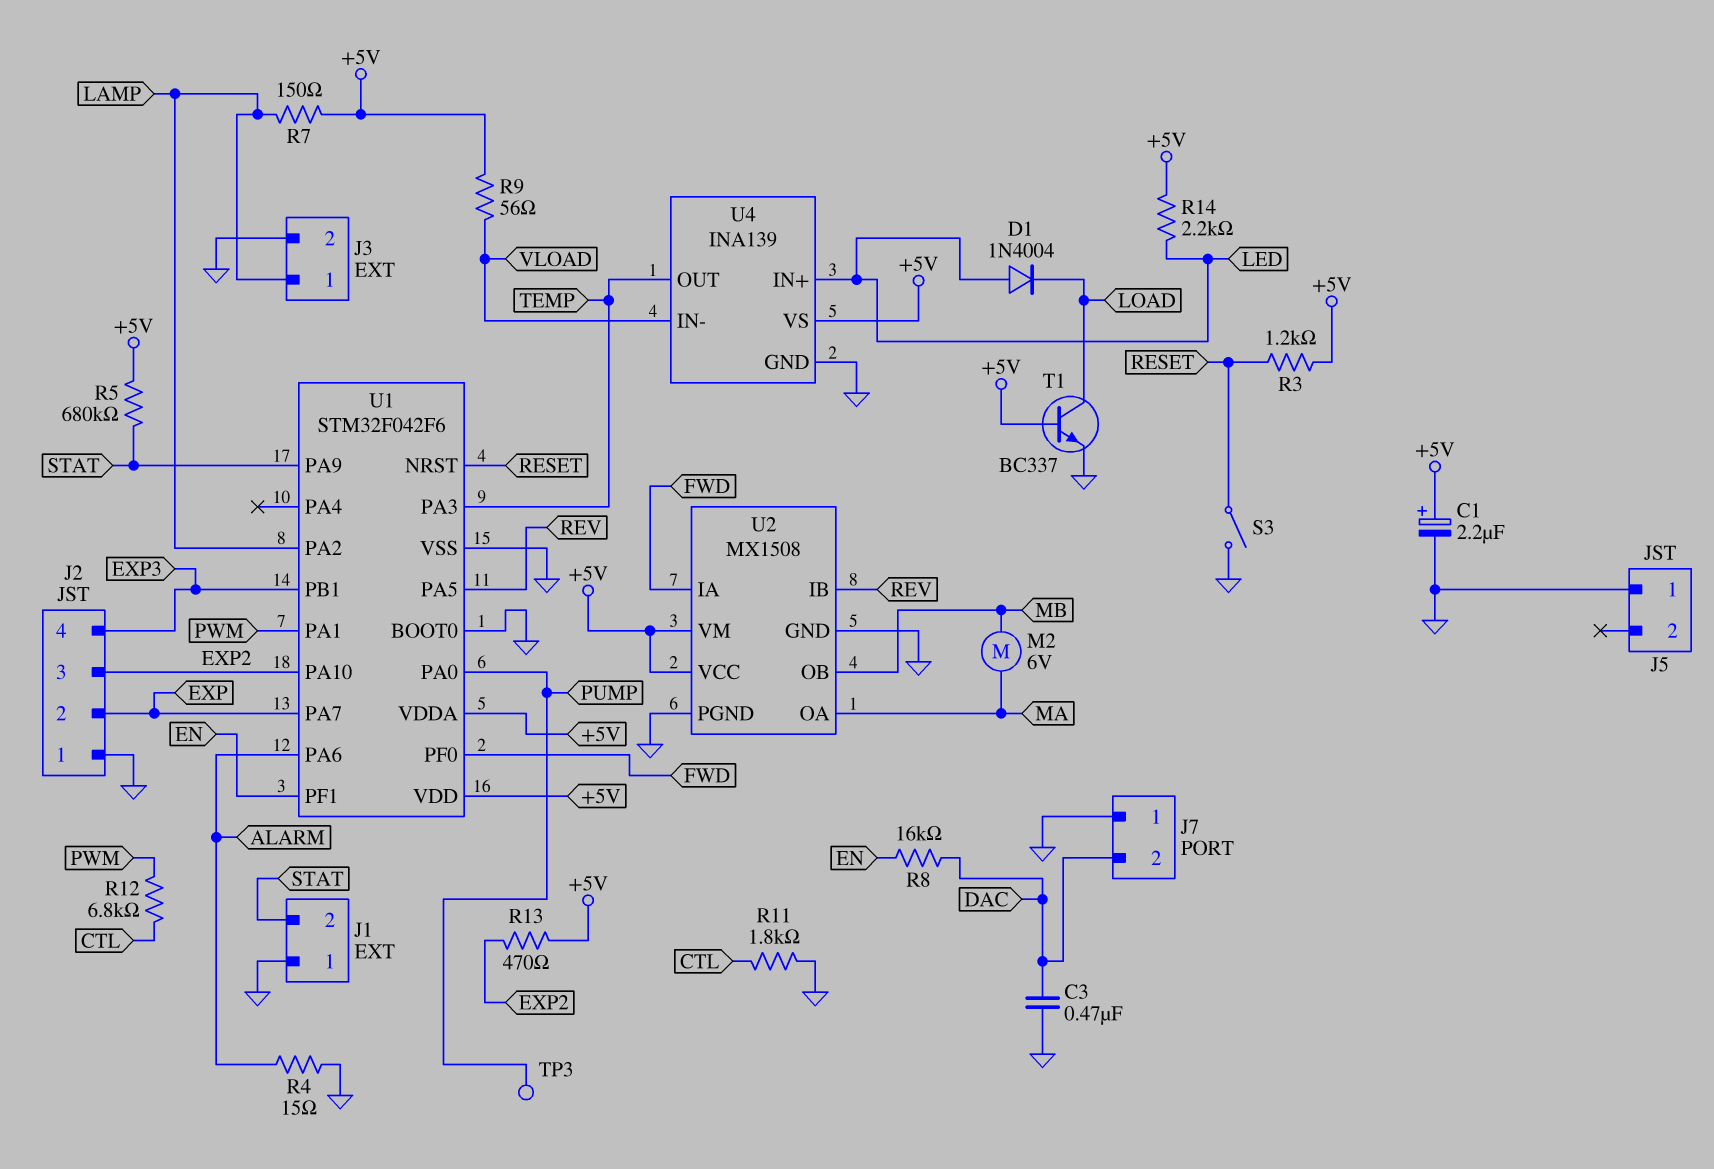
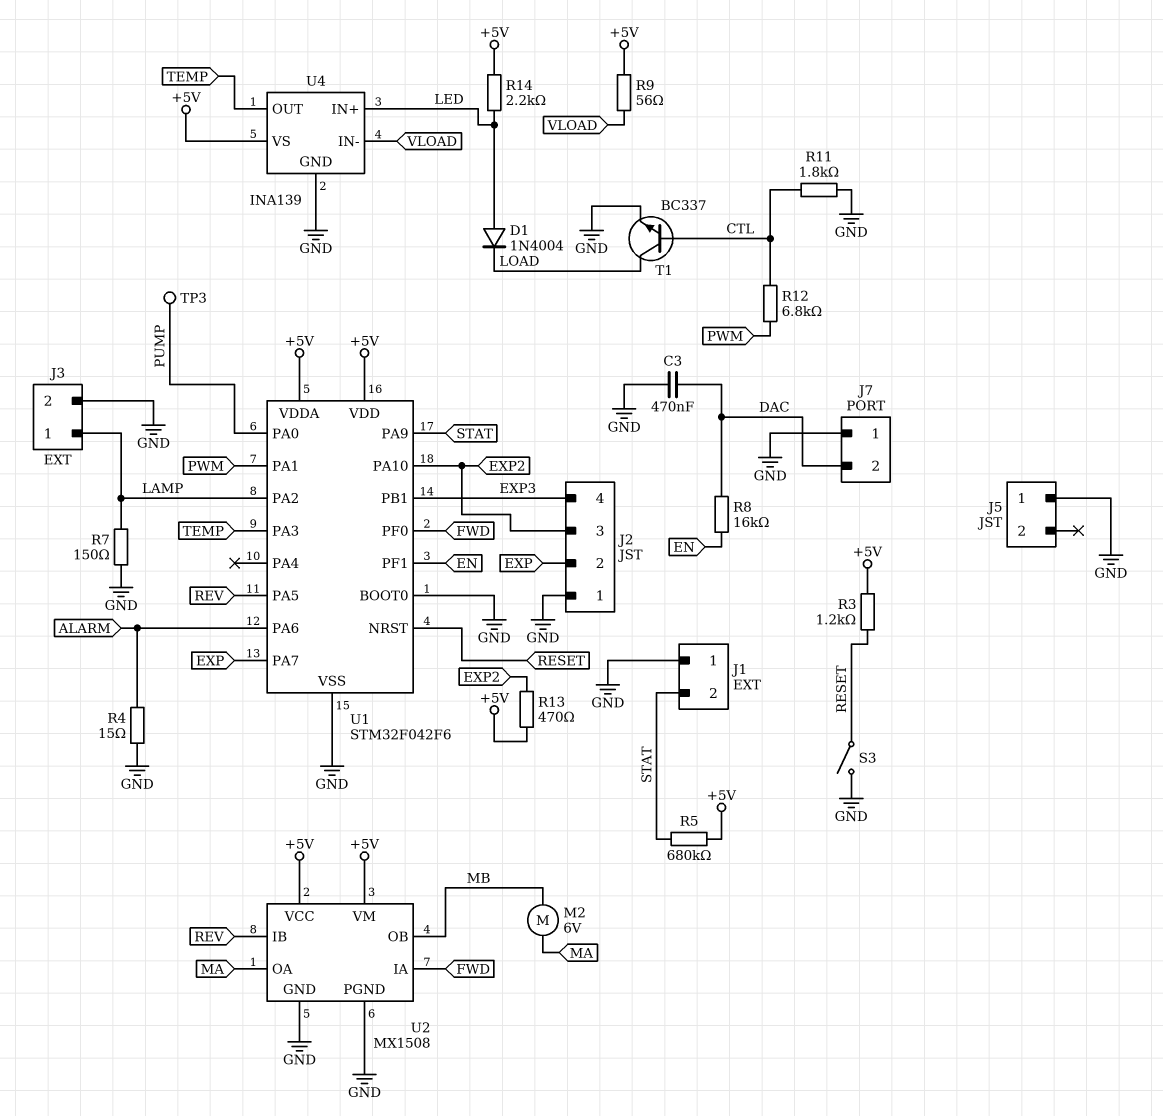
C1: 2.2uF (plus +5V, minus GND) -> none
R7: 150 (+5V, LAMP) -> 150 (GND, LAMP)
T1: NPN BC337 (B +5V, C LOAD, E GND) -> NPN BC337 (B CTL, C LOAD, E GND)

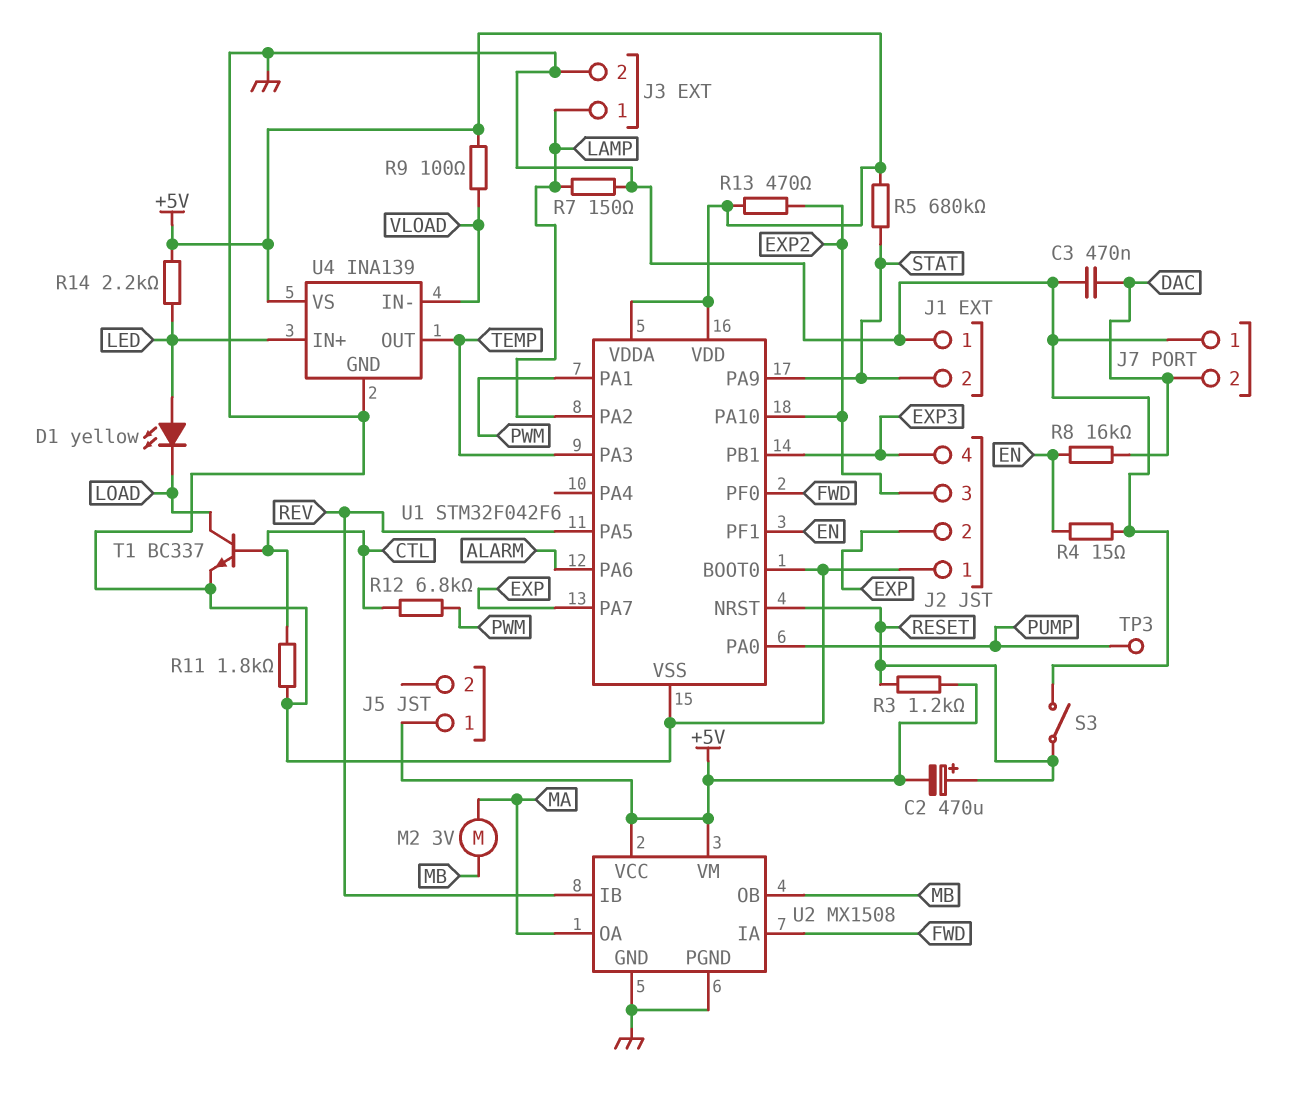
C2: none -> 470uF (plus RESET, minus +5V)
D1: diode 1N4004 (A LED, K LOAD) -> LED yellow (A LED, K LOAD)
J5 pin 1: GND -> +5V
M2: motor 6V (MA, MB) -> motor 3V (MA, MB)
R4: 15 (ALARM, GND) -> 15 (EN, GND)
R9: 56 (+5V, VLOAD) -> 100 (+5V, VLOAD)

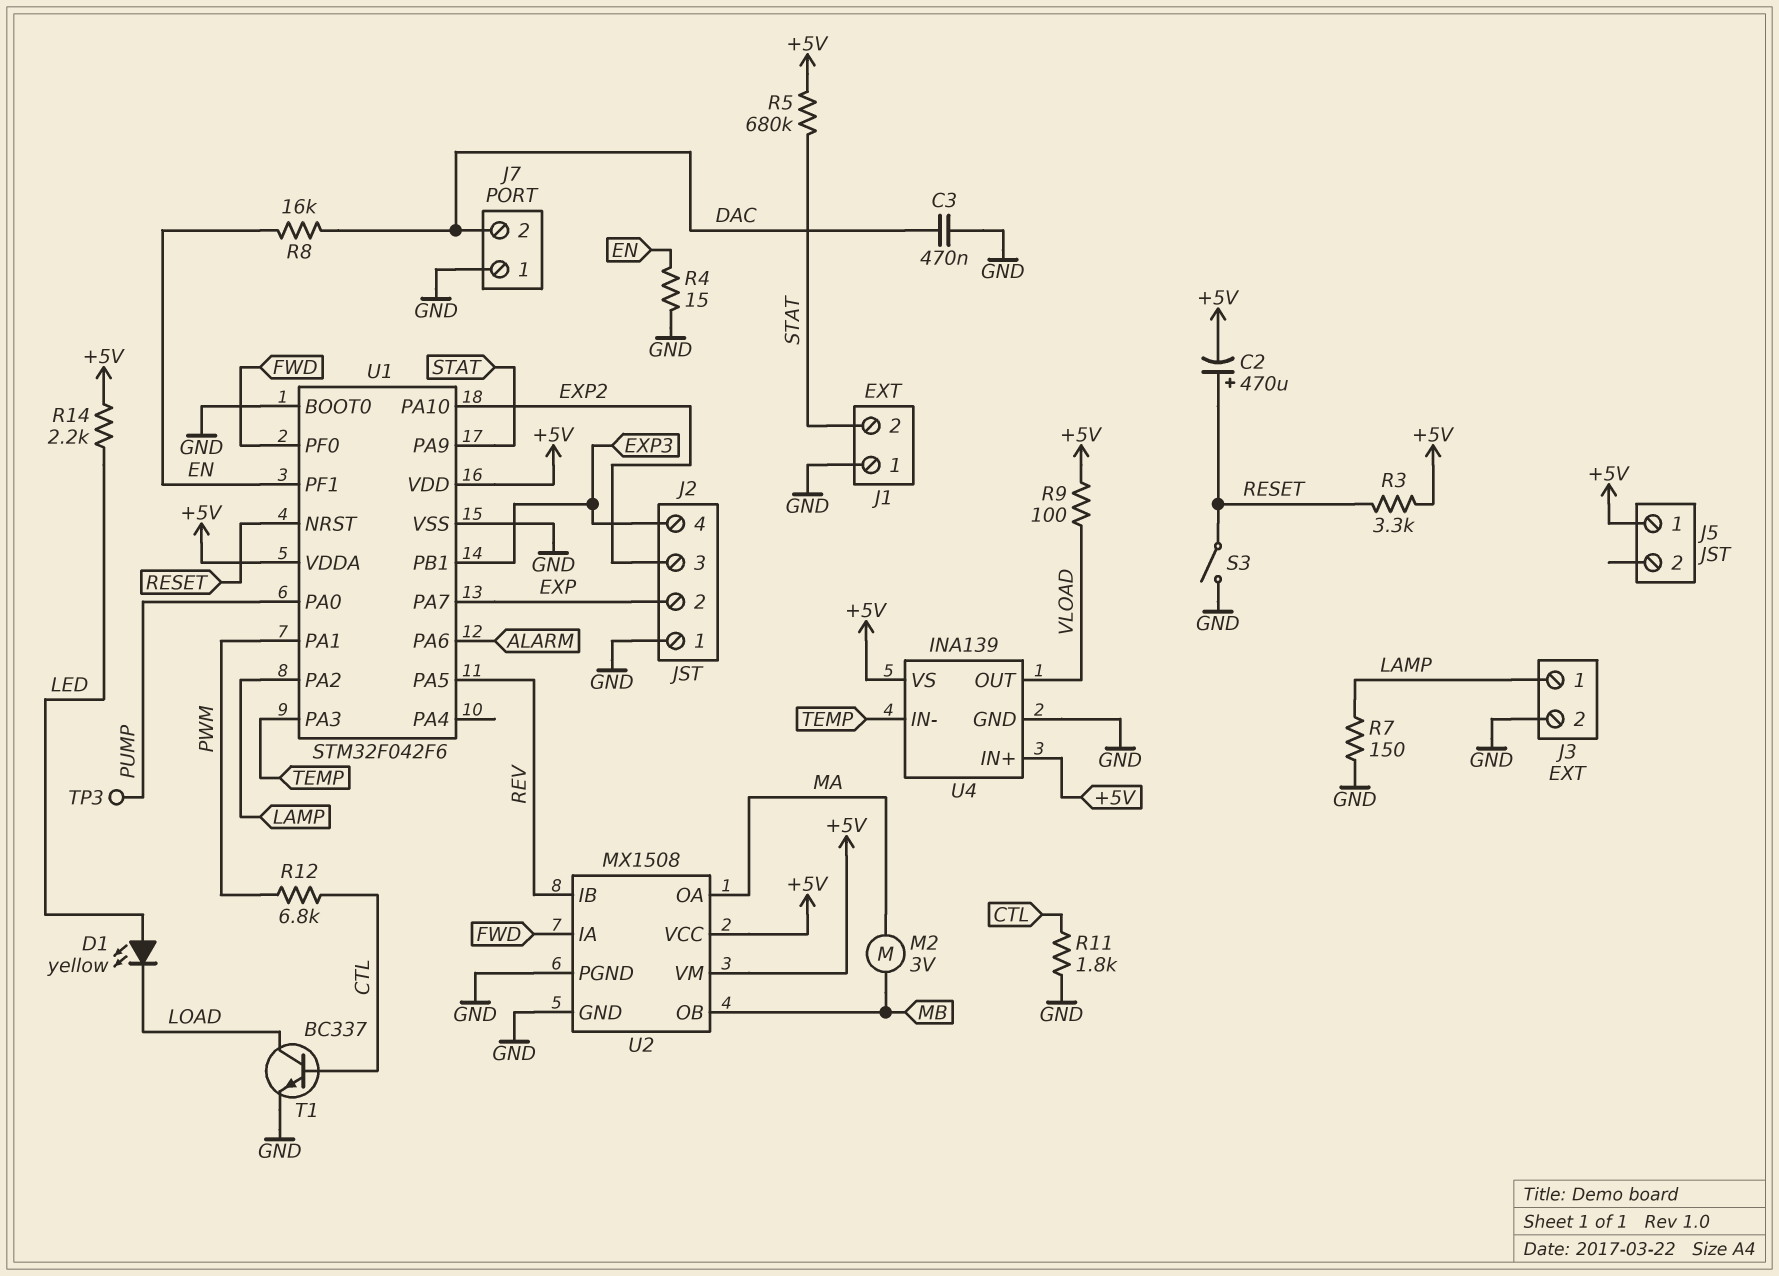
R3: 1.2k (+5V, RESET) -> 3.3k (+5V, RESET)
R13: 470 (+5V, EXP2) -> none
U4 pin IN+: LED -> +5V
U4 pin IN-: VLOAD -> TEMP
U4 pin OUT: TEMP -> VLOAD

